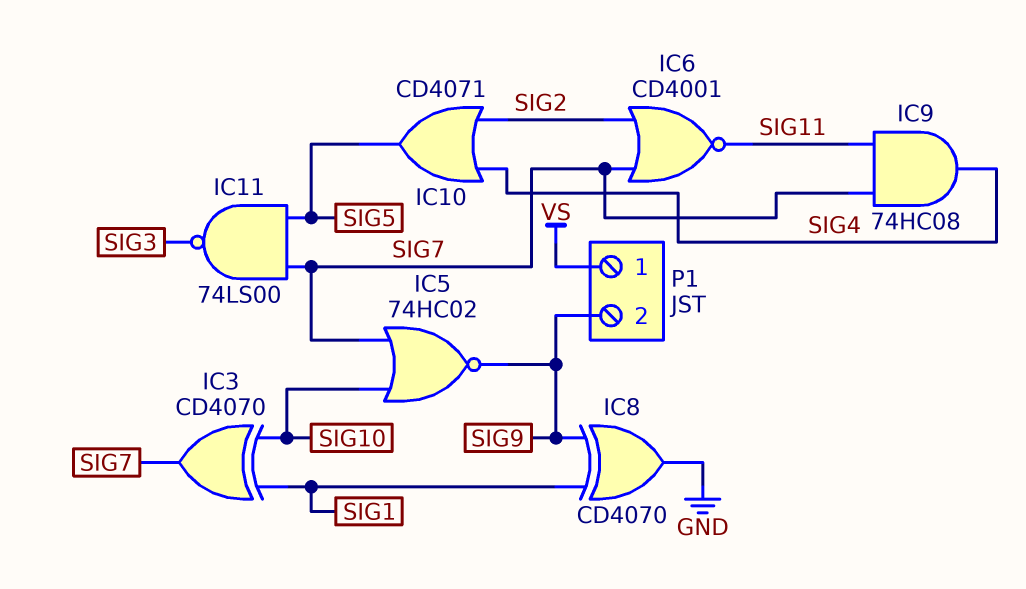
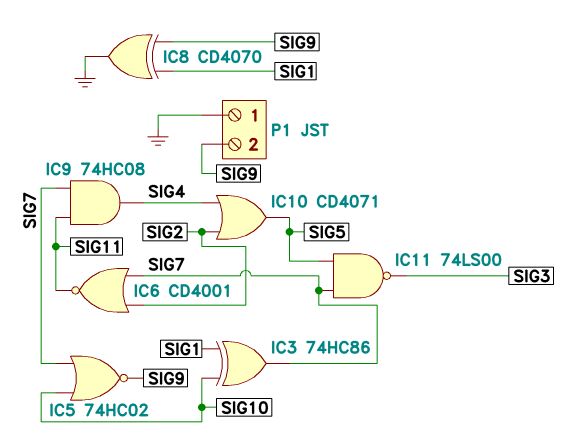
IC3: XOR CD4070 (in SIG1, in SIG10, out SIG7) -> XOR 74HC86 (in SIG1, in SIG10, out SIG7)
P1 pin 1: VS -> GND

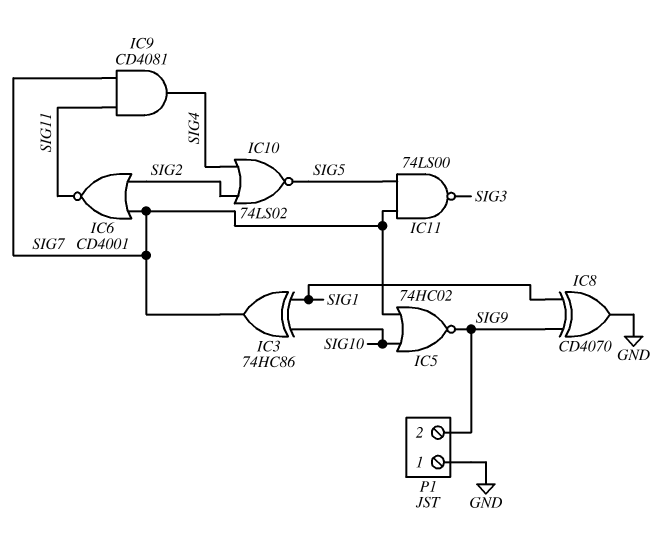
IC9: AND 74HC08 (in SIG7, in SIG11, out SIG4) -> AND CD4081 (in SIG7, in SIG11, out SIG4)
IC10: OR CD4071 (in SIG2, in SIG4, out SIG5) -> NOR 74LS02 (in SIG2, in SIG4, out SIG5)

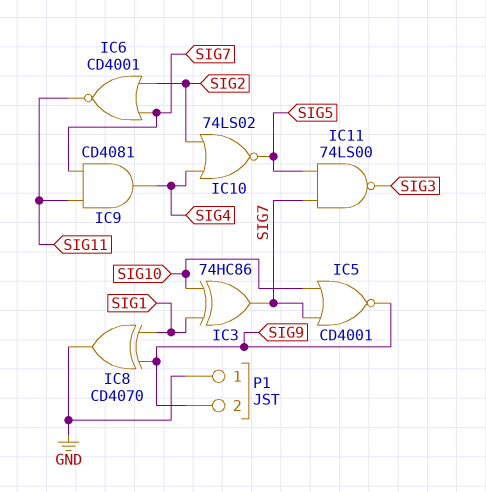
IC5: NOR 74HC02 (in SIG7, in SIG10, out SIG9) -> NOR CD4001 (in SIG7, in SIG10, out SIG9)

